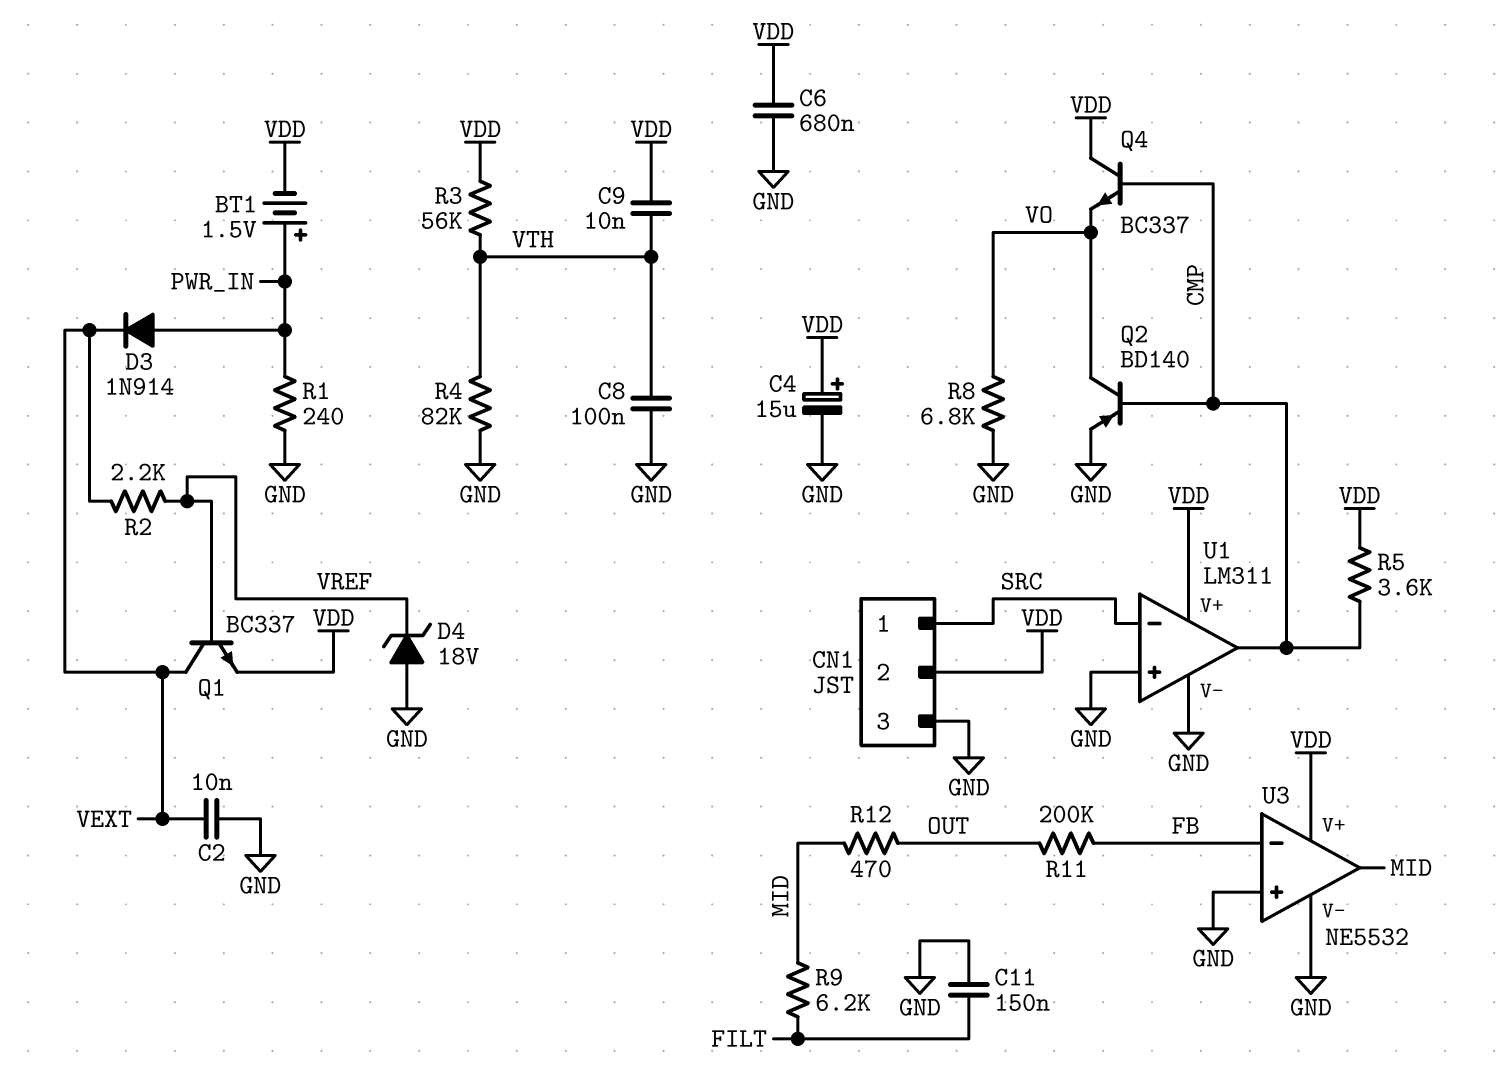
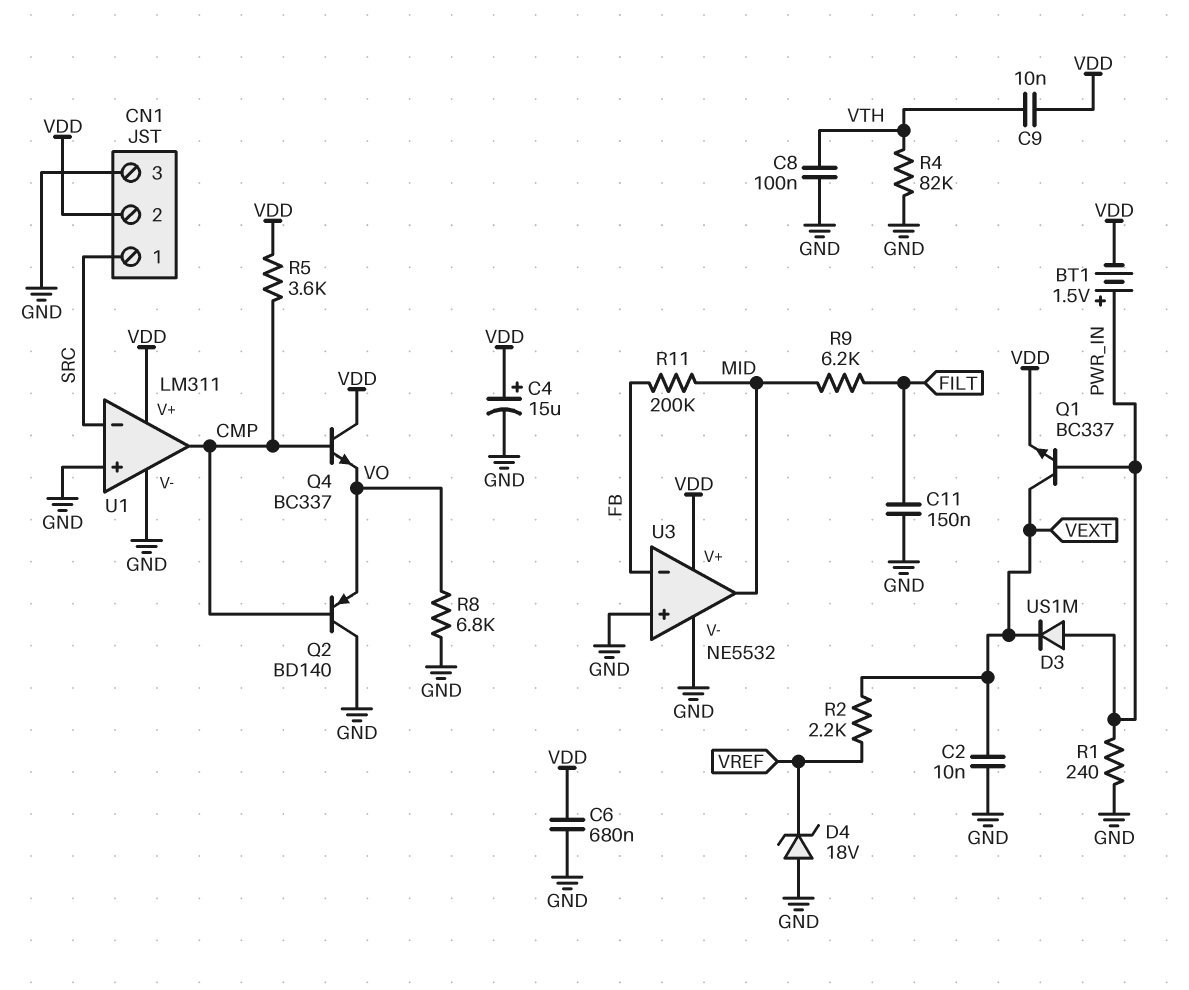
D3: diode 1N914 (A PWR_IN, K VEXT) -> diode US1M (A PWR_IN, K VEXT)
Q1: NPN BC337 (B VREF, C VEXT, E VDD) -> NPN BC337 (B PWR_IN, C VEXT, E VDD)
Q2: PNP BD140 (B CMP, C VO, E GND) -> PNP BD140 (B CMP, C GND, E VO)
R3: 56k (VDD, VTH) -> none
R11: 200k (FB, OUT) -> 200k (FB, MID)
R12: 470 (MID, OUT) -> none

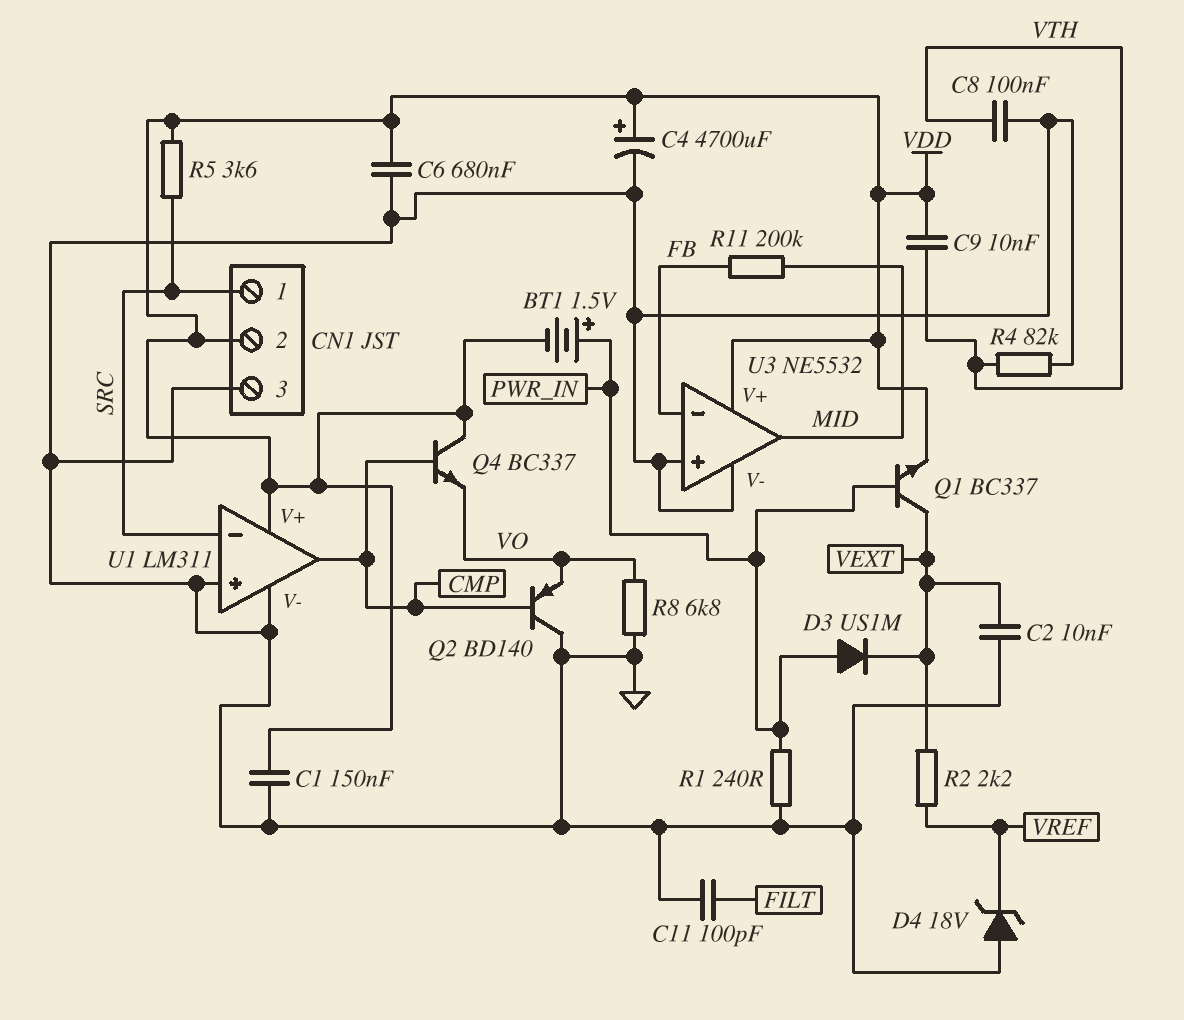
C1: none -> 150nF (GND, VDD)
C4: 15uF (plus VDD, minus GND) -> 4700uF (plus VDD, minus GND)
C11: 150nF (FILT, GND) -> 100pF (FILT, GND)
R5: 3.6k (CMP, VDD) -> 3.6k (SRC, VDD)
R9: 6.2k (FILT, MID) -> none

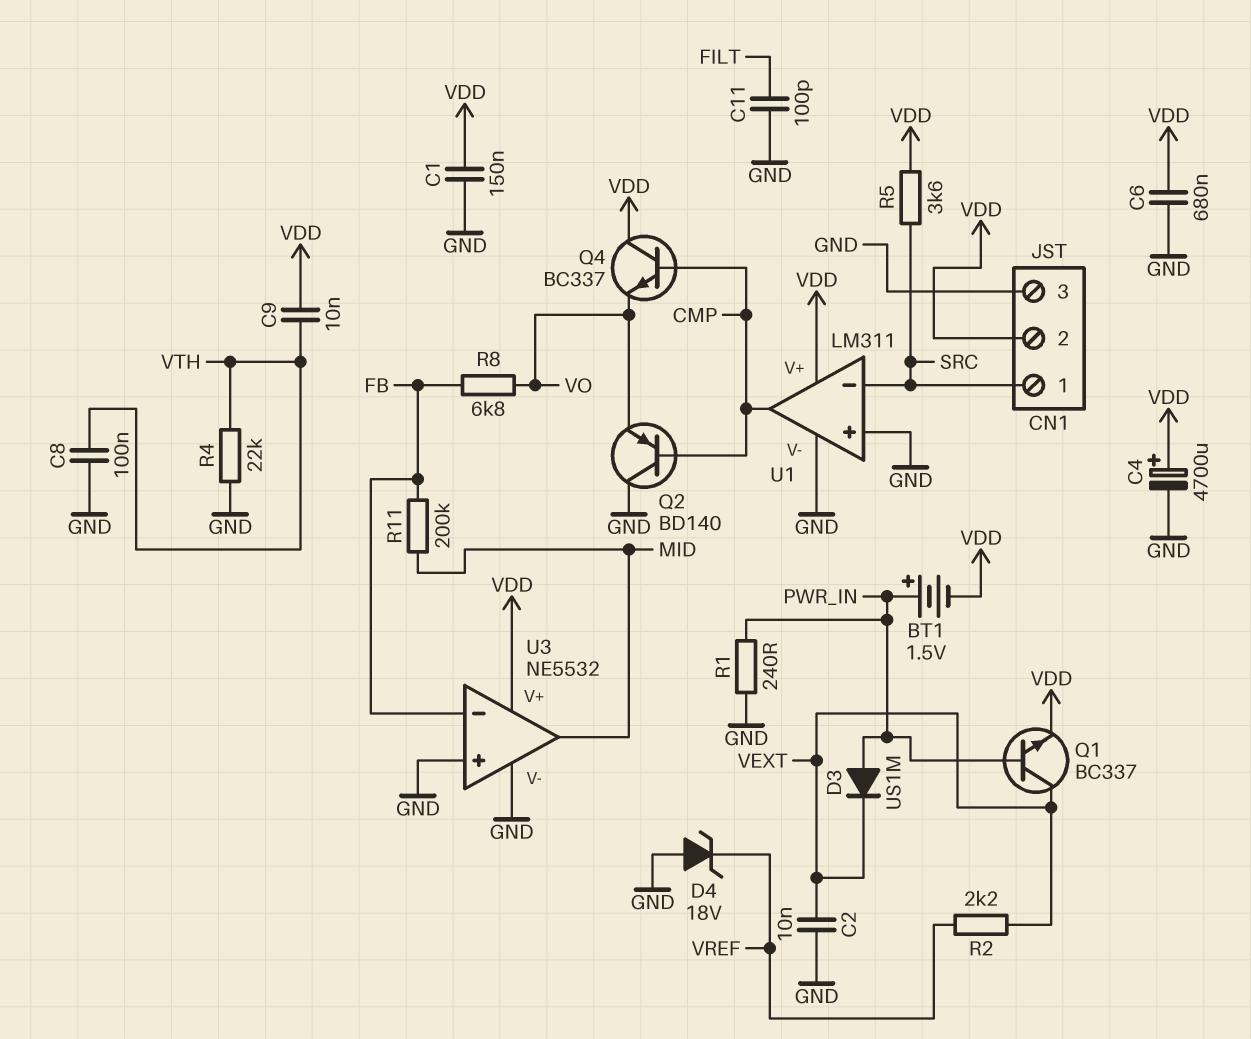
R4: 82k (GND, VTH) -> 22k (GND, VTH)
R8: 6.8k (GND, VO) -> 6.8k (FB, VO)

